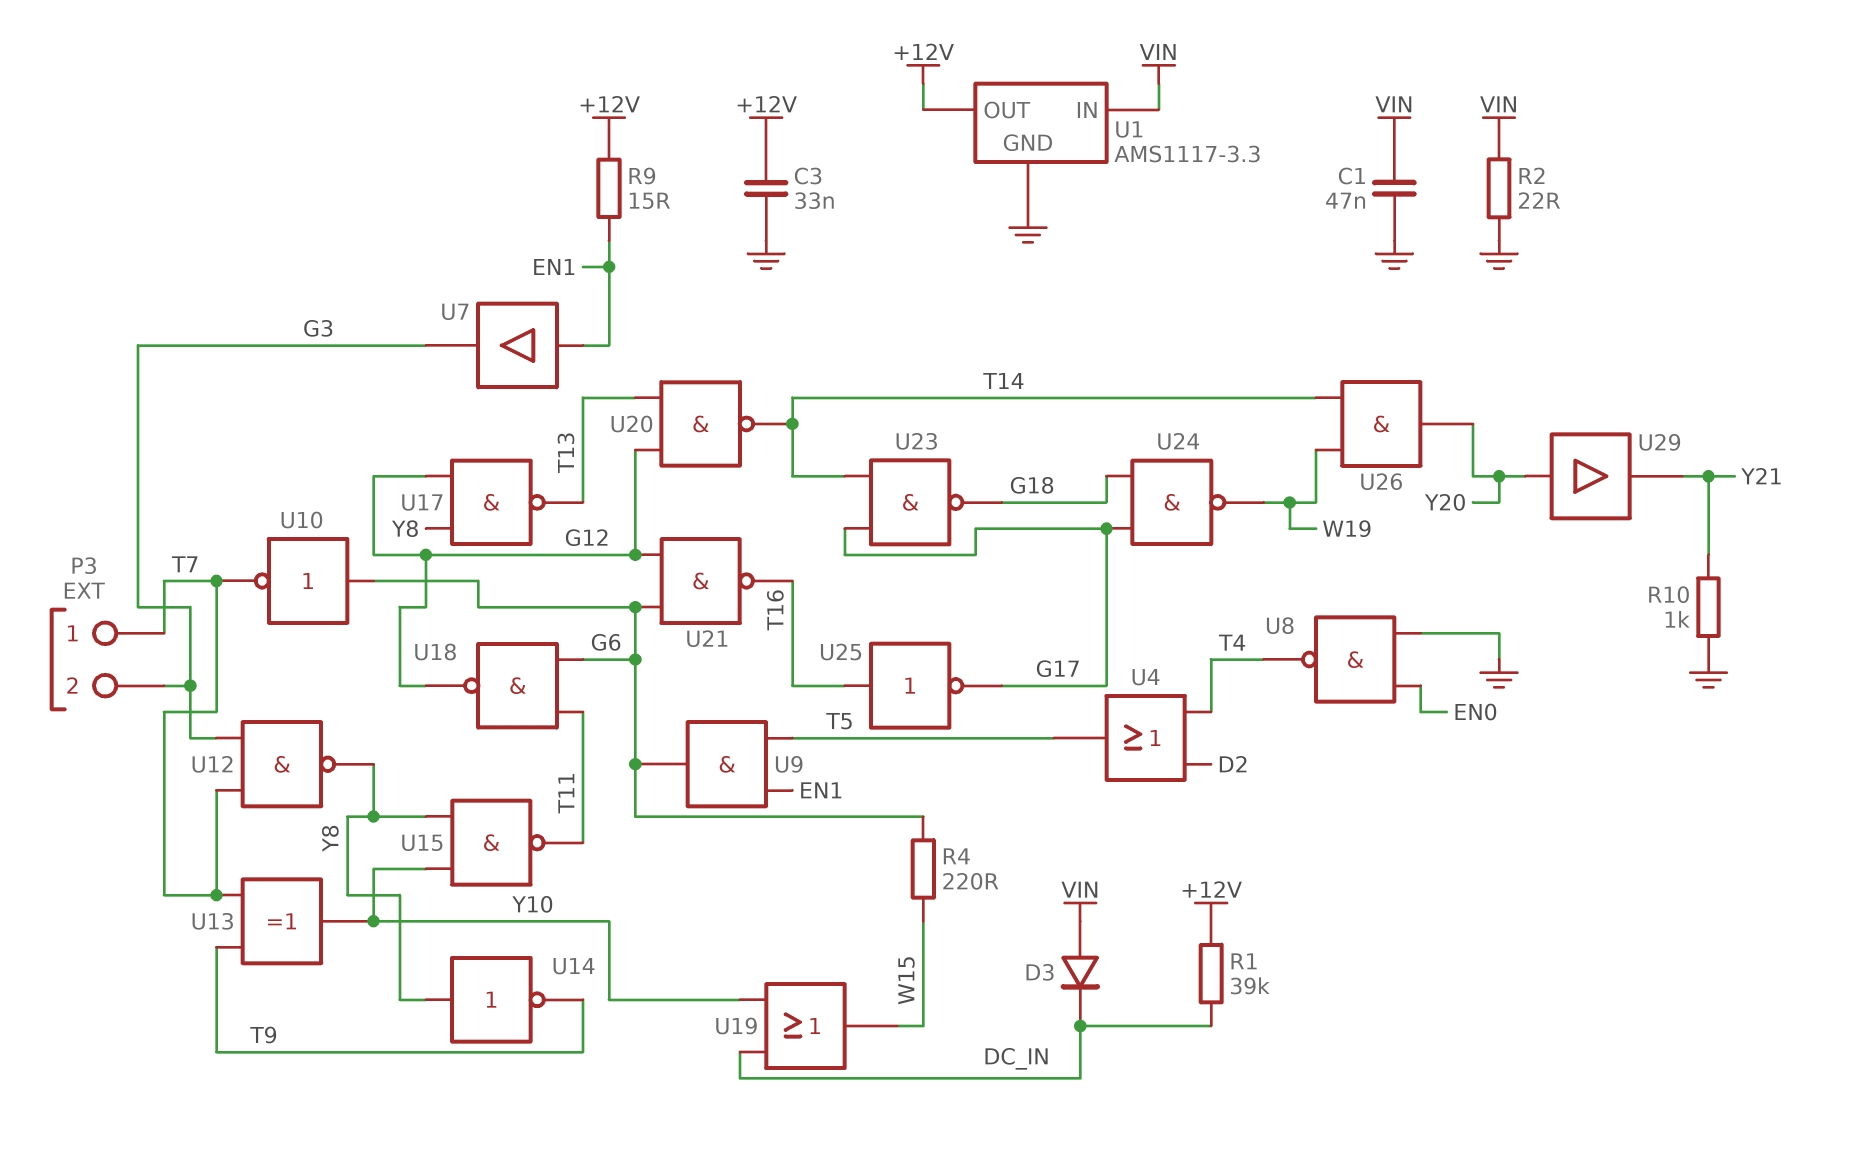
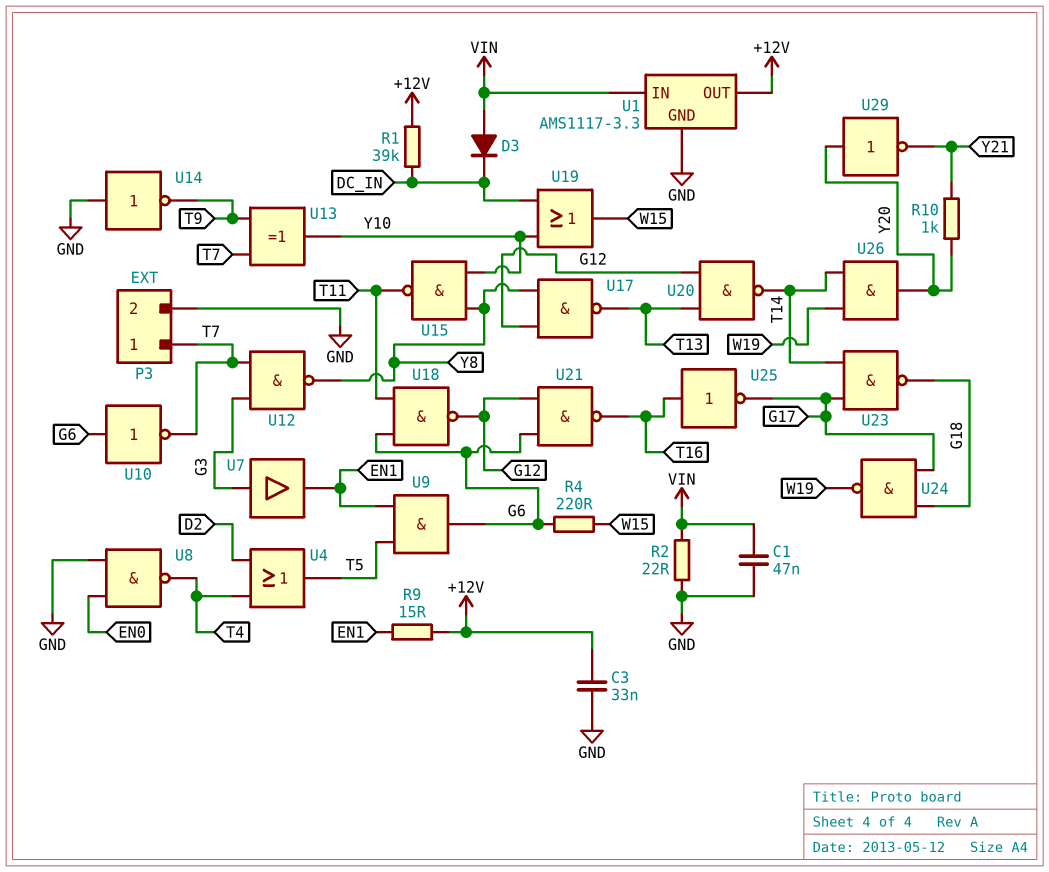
P3 pin 2: G3 -> GND
R10: 1k (GND, Y21) -> 1k (Y20, Y21)
U7: buffer (in EN1, out G3) -> buffer (in G3, out EN1)
U14: NOT (in Y8, out T9) -> NOT (in GND, out T9)
U29: buffer (in Y20, out Y21) -> NOT (in Y20, out Y21)

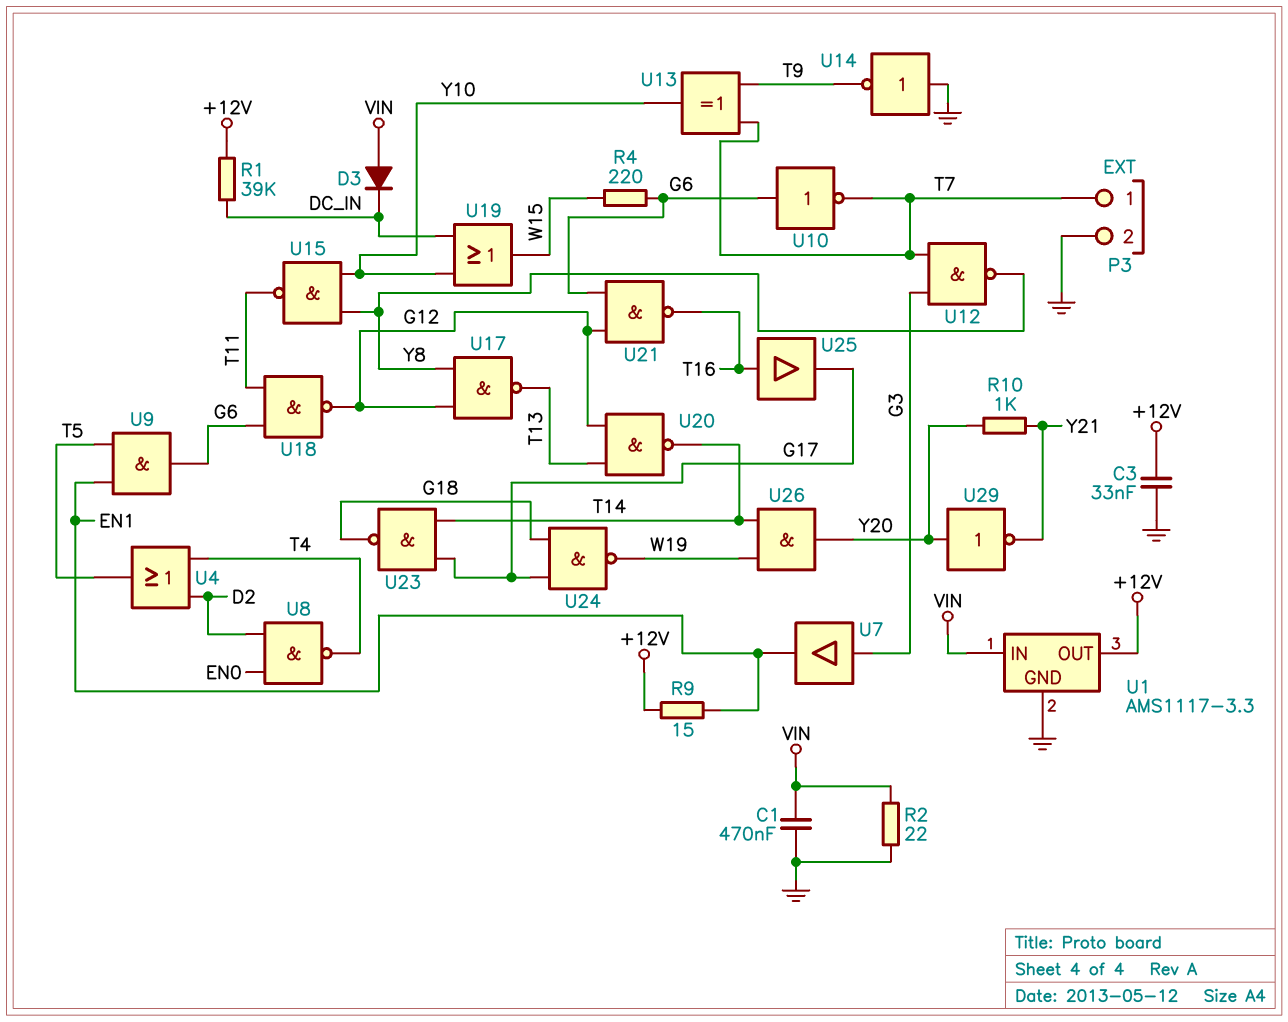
C1: 47nF (GND, VIN) -> 470nF (GND, VIN)
U8: NAND (in EN0, in GND, out T4) -> NAND (in D2, in EN0, out T4)
U25: NOT (in T16, out G17) -> buffer (in T16, out G17)

